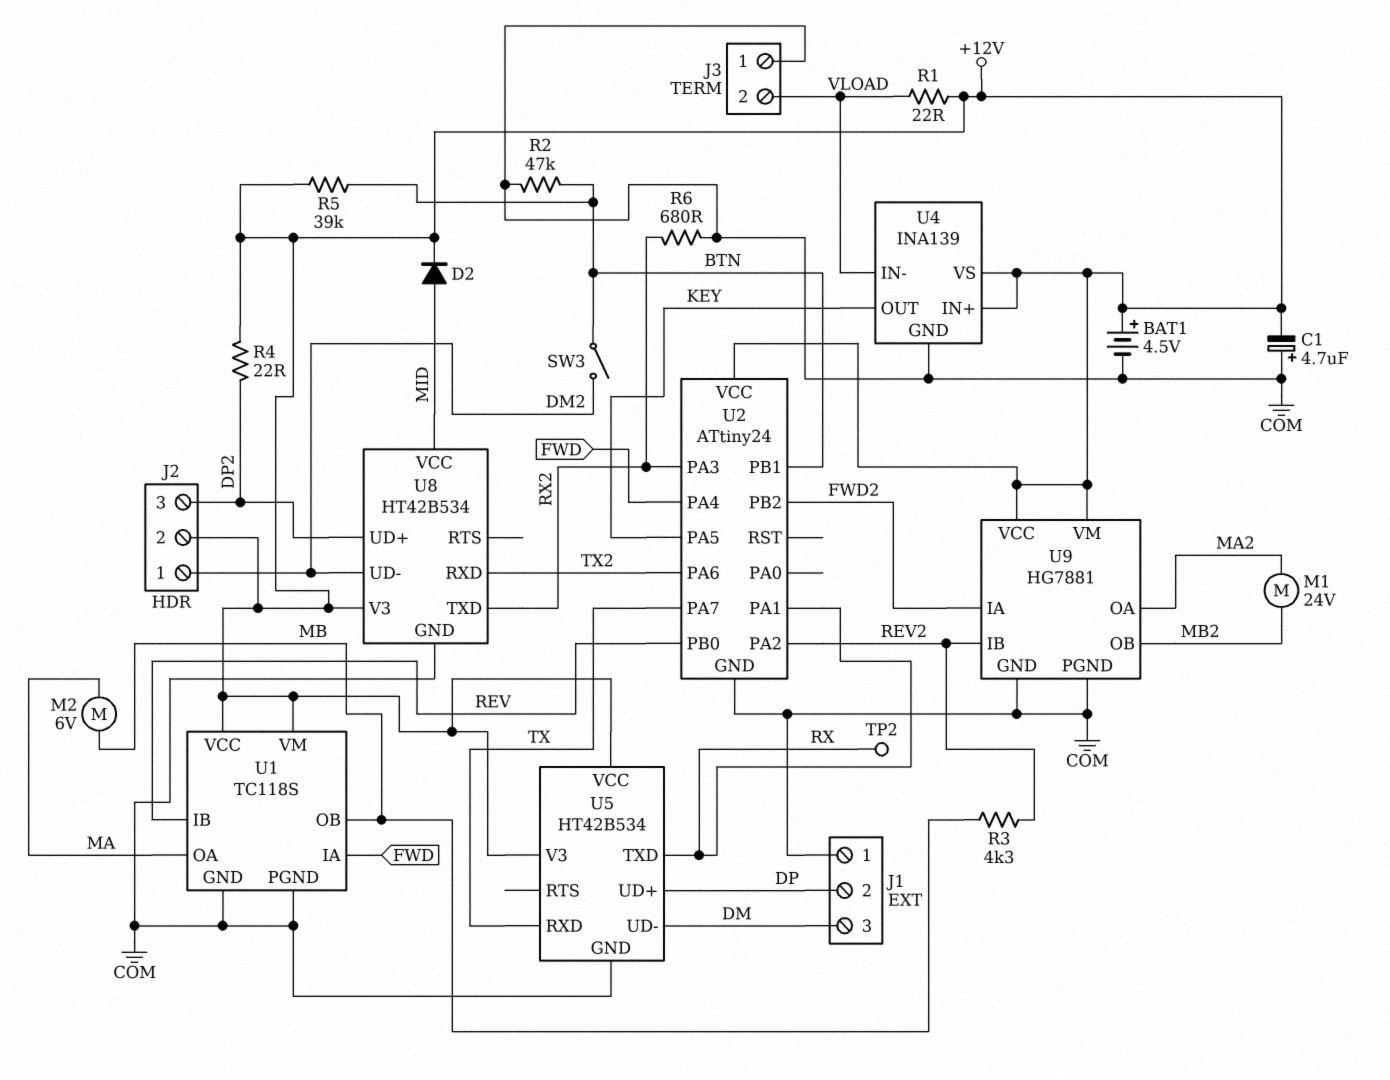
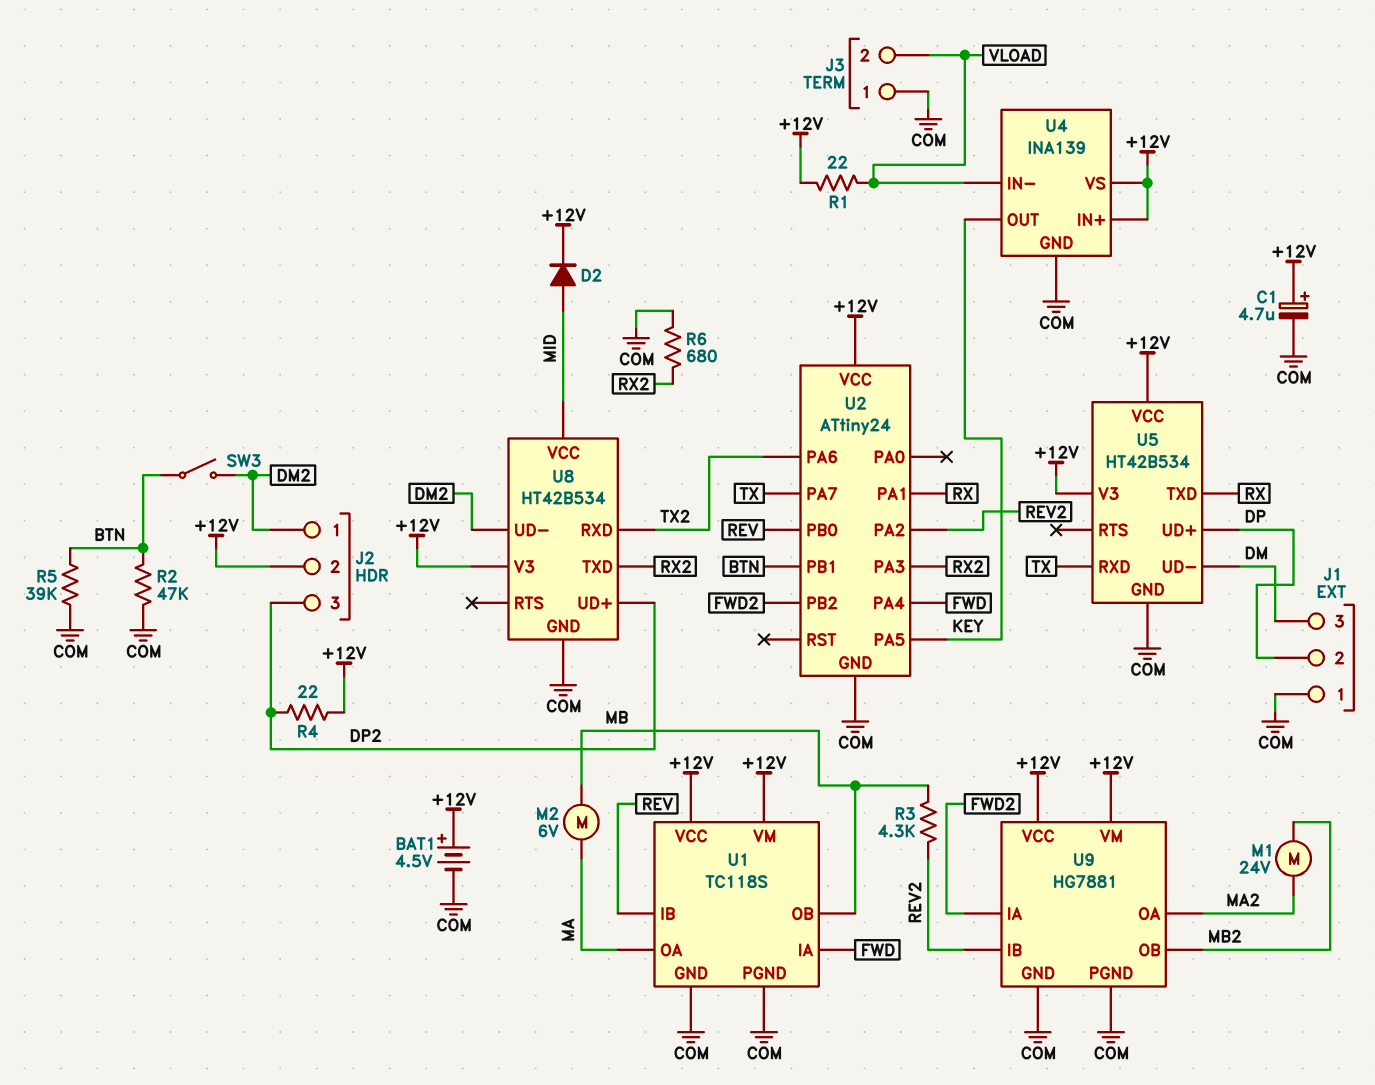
C1: 4.7uF (plus COM, minus +12V) -> 4.7uF (plus +12V, minus COM)
R5: 39k (+12V, BTN) -> 39k (BTN, COM)
TP2: test point (RX) -> none

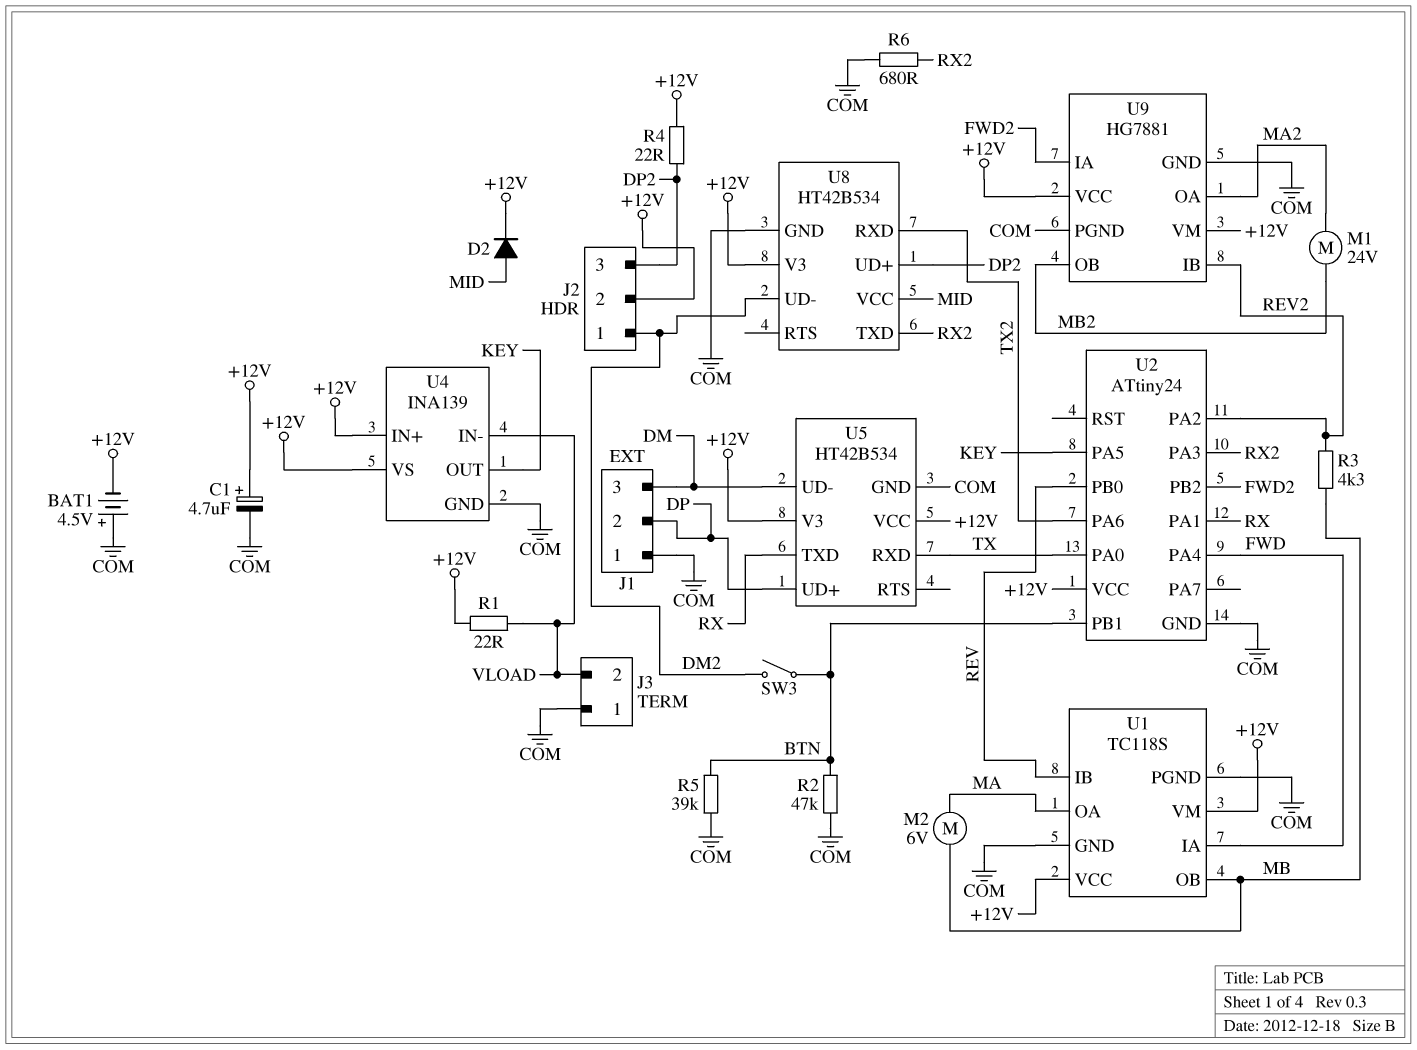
BAT1: 4.5V (plus +12V, minus COM) -> 4.5V (plus COM, minus +12V)
U2 pin PA0: none -> TX
U2 pin PA7: TX -> none

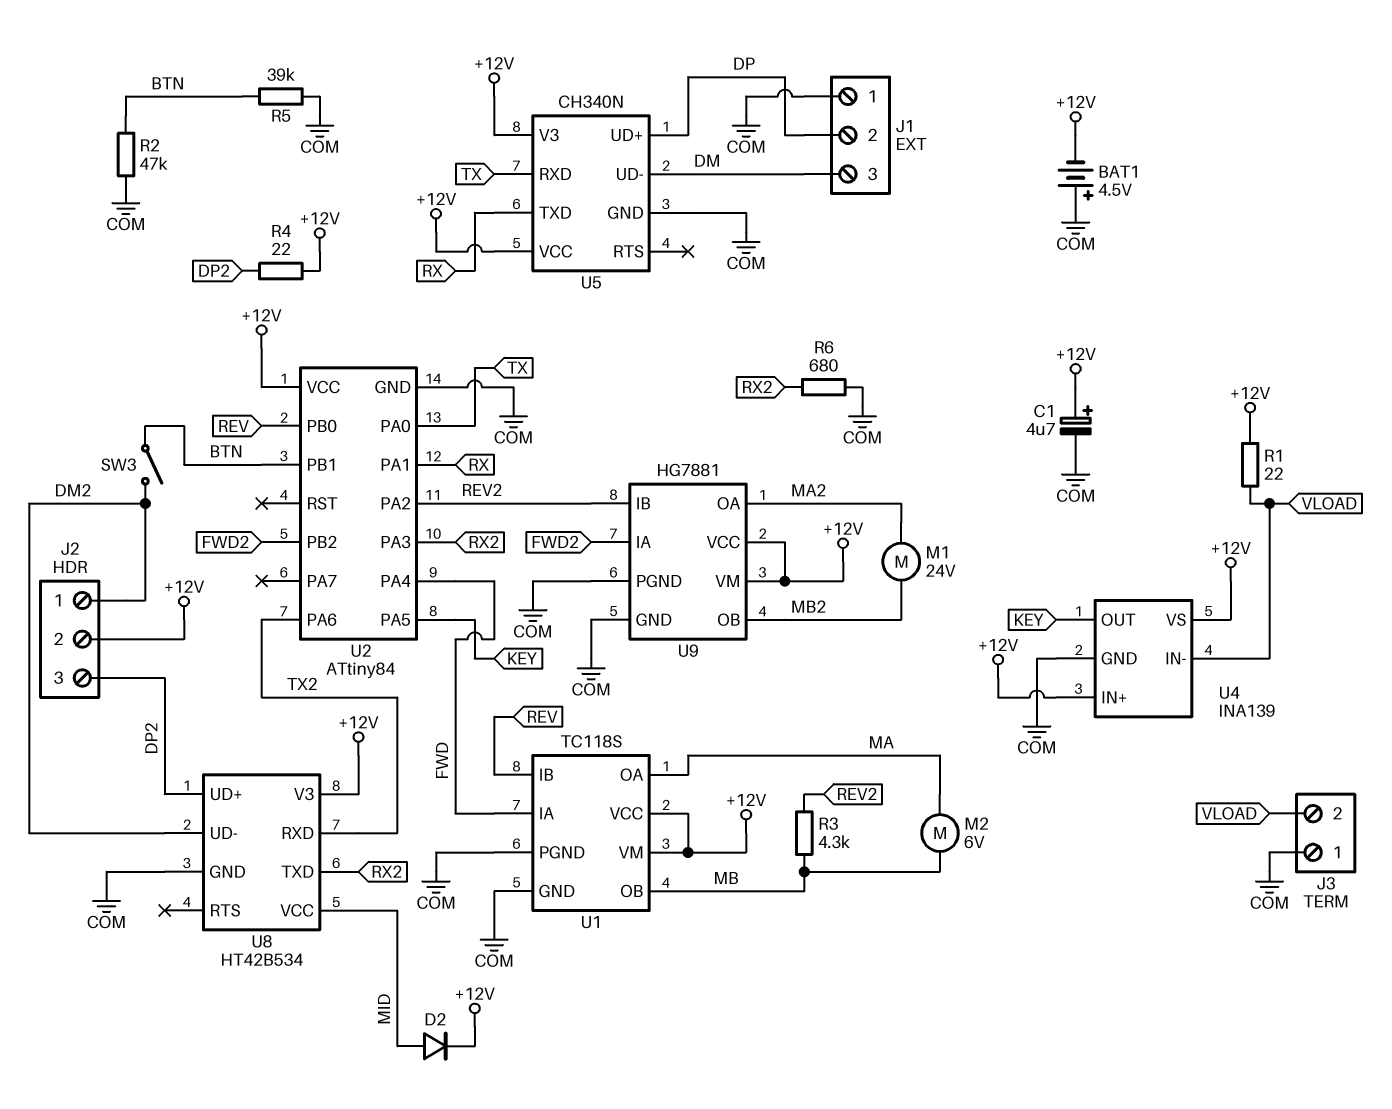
U2: ATtiny24 -> ATtiny84
U5: HT42B534 -> CH340N

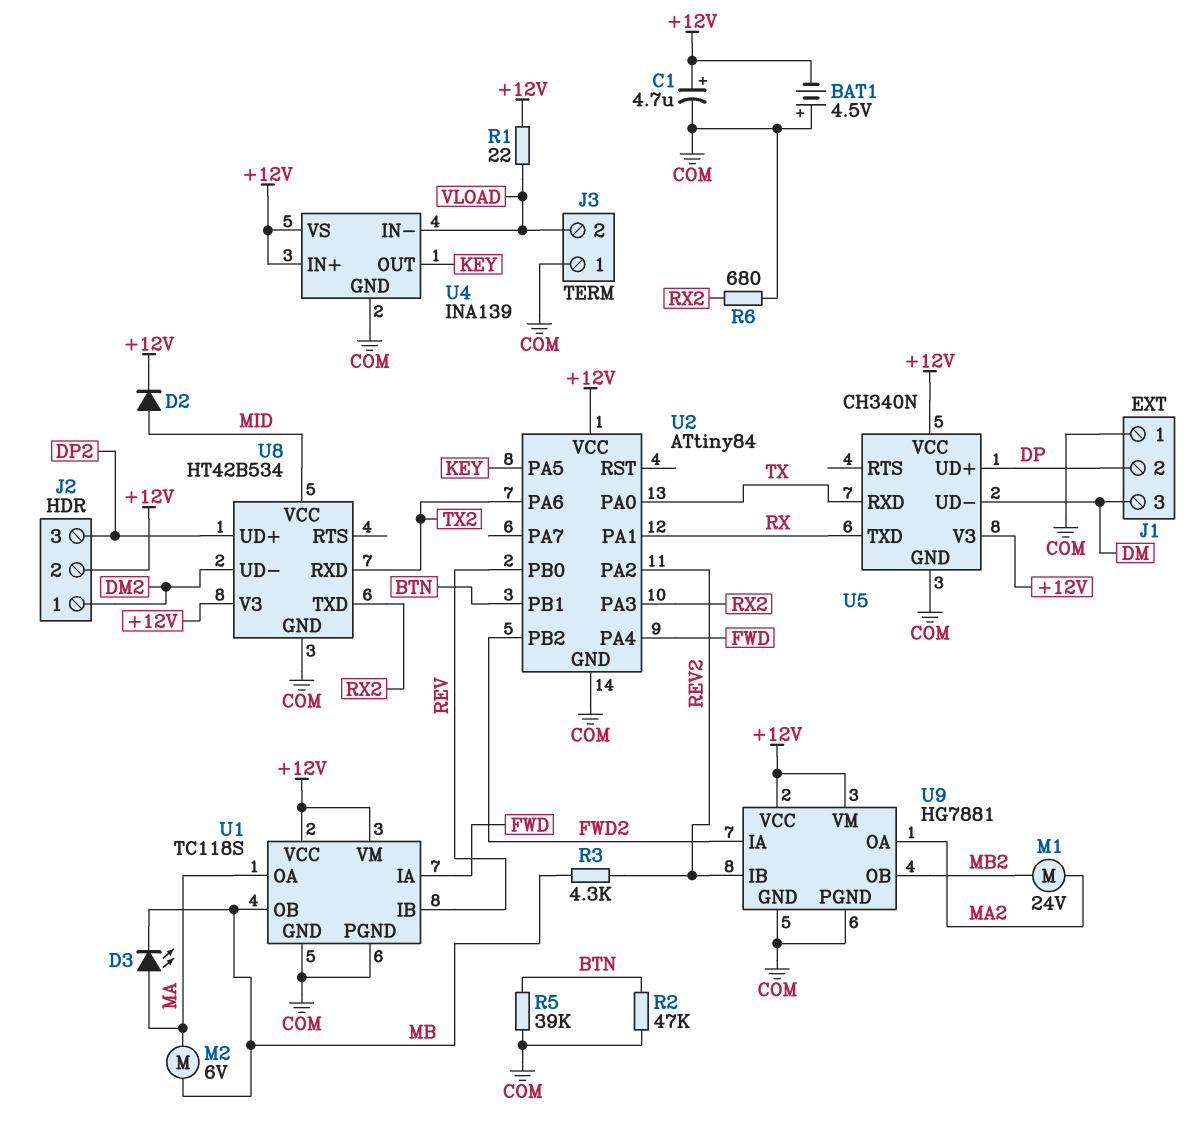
D3: none -> LED (A MA, K MB)
R4: 22 (+12V, DP2) -> none
SW3: switch (BTN, DM2) -> none

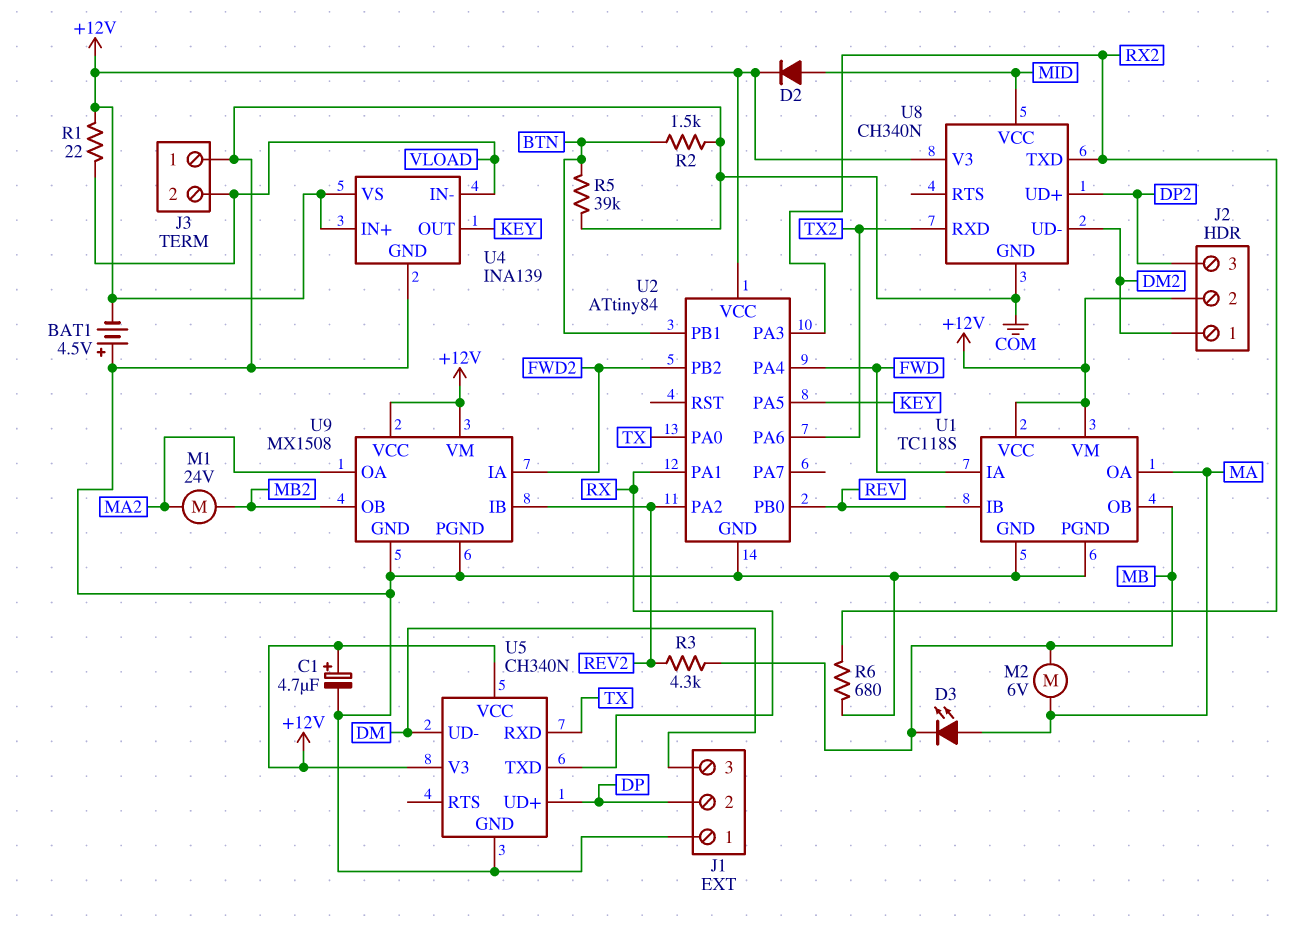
R2: 47k (BTN, COM) -> 1.5k (BTN, COM)
U8: HT42B534 -> CH340N
U9: HG7881 -> MX1508

